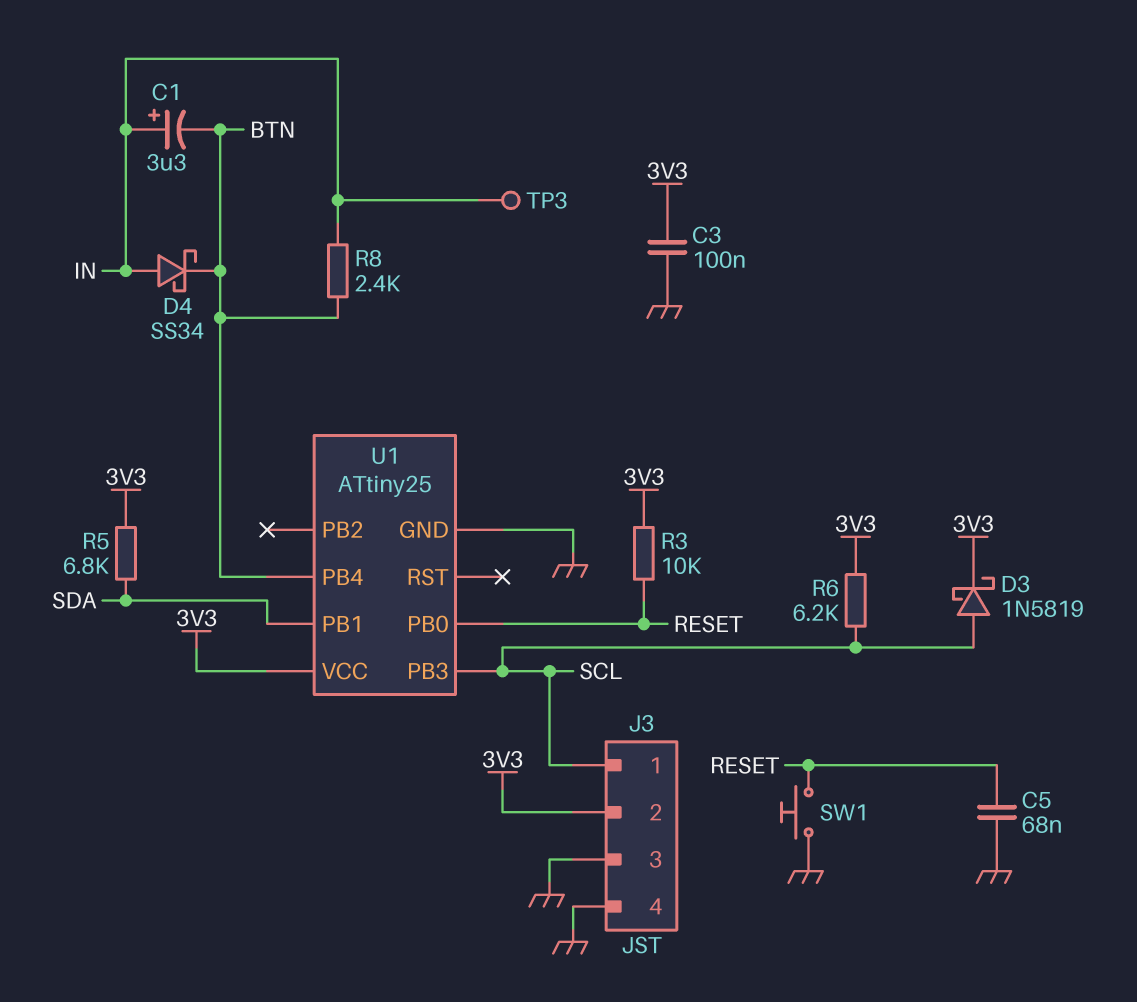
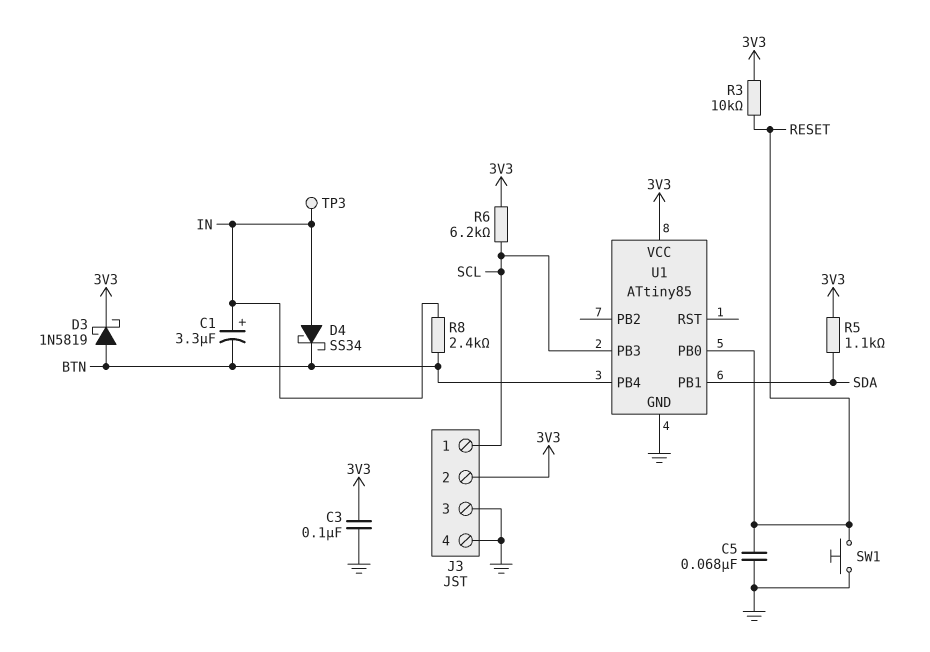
D3: schottky 1N5819 (A SCL, K 3V3) -> schottky 1N5819 (A BTN, K 3V3)
R5: 6.8k (3V3, SDA) -> 1.1k (3V3, SDA)
U1: ATtiny25 -> ATtiny85

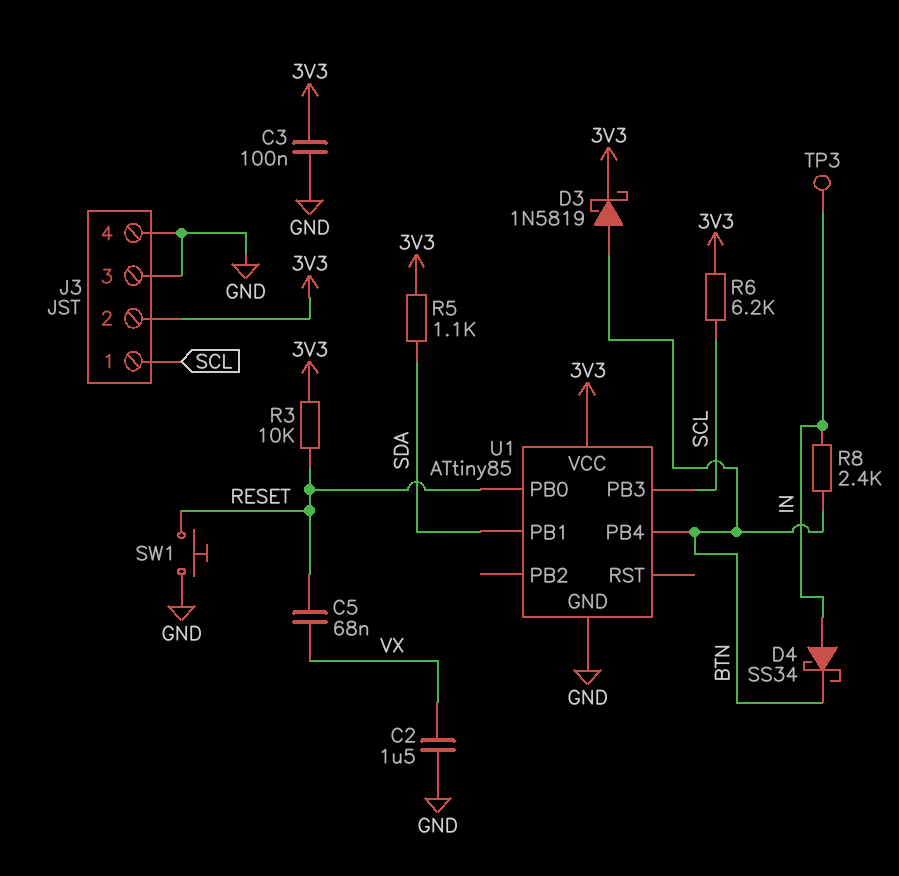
C1: 3.3uF (plus IN, minus BTN) -> none
C2: none -> 1.5uF (GND, VX)
C5: 68nF (GND, RESET) -> 68nF (RESET, VX)

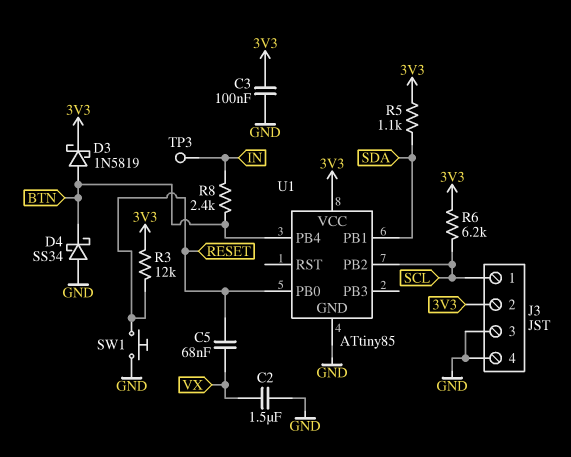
D4: schottky SS34 (A IN, K BTN) -> schottky SS34 (A GND, K BTN)
R3: 10k (3V3, RESET) -> 12k (3V3, RESET)
U1 pin PB2: none -> SCL
U1 pin PB3: SCL -> none

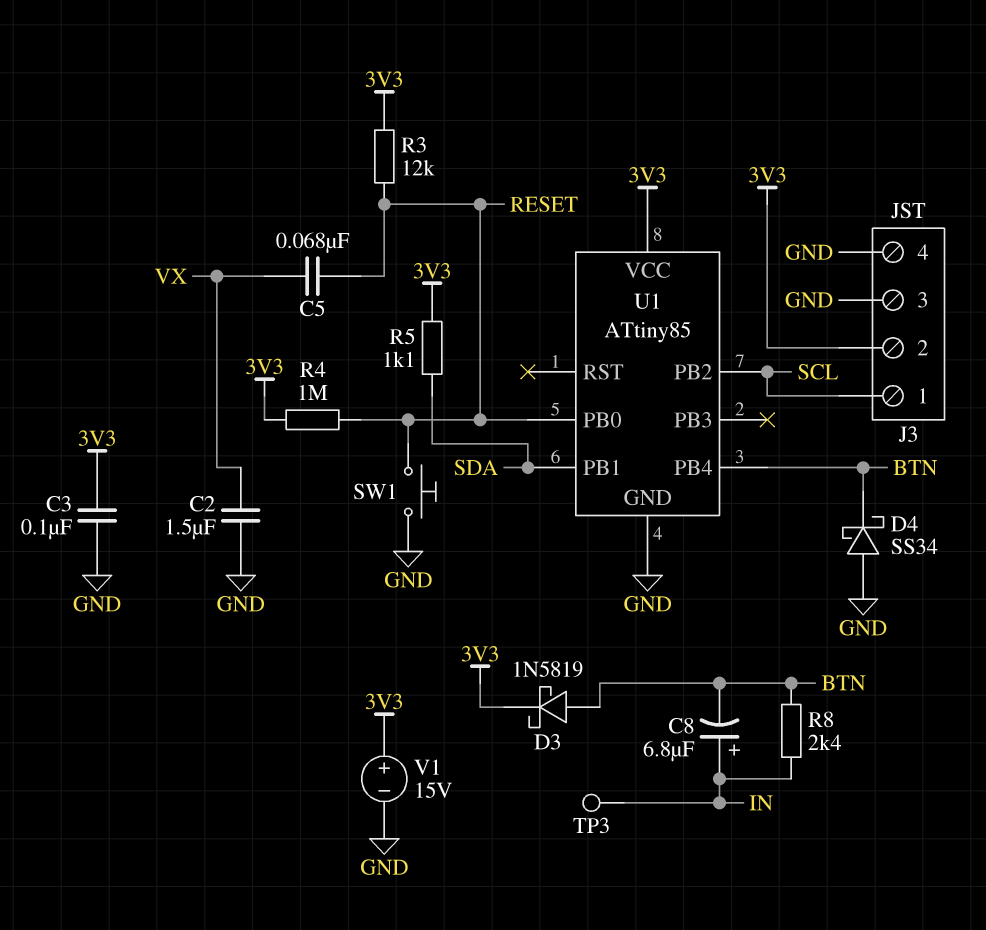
C8: none -> 6.8uF (plus IN, minus BTN)
R4: none -> 1M (3V3, RESET)
R6: 6.2k (3V3, SCL) -> none
V1: none -> 15V (plus 3V3, minus GND)

